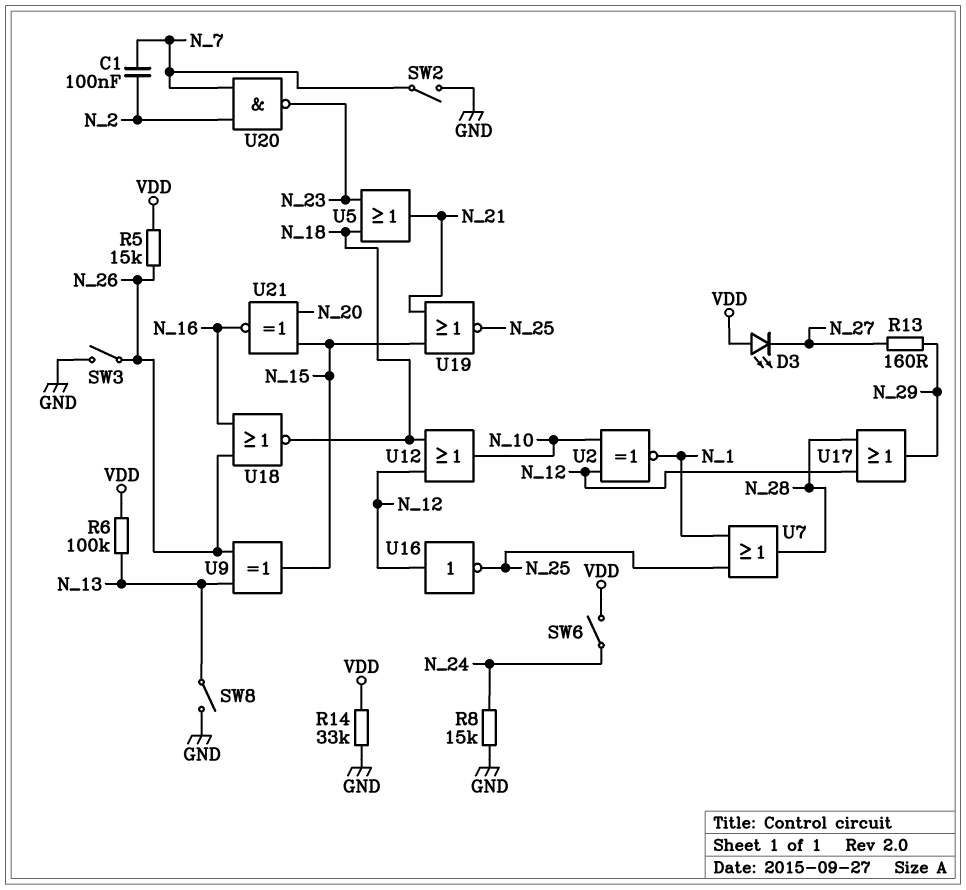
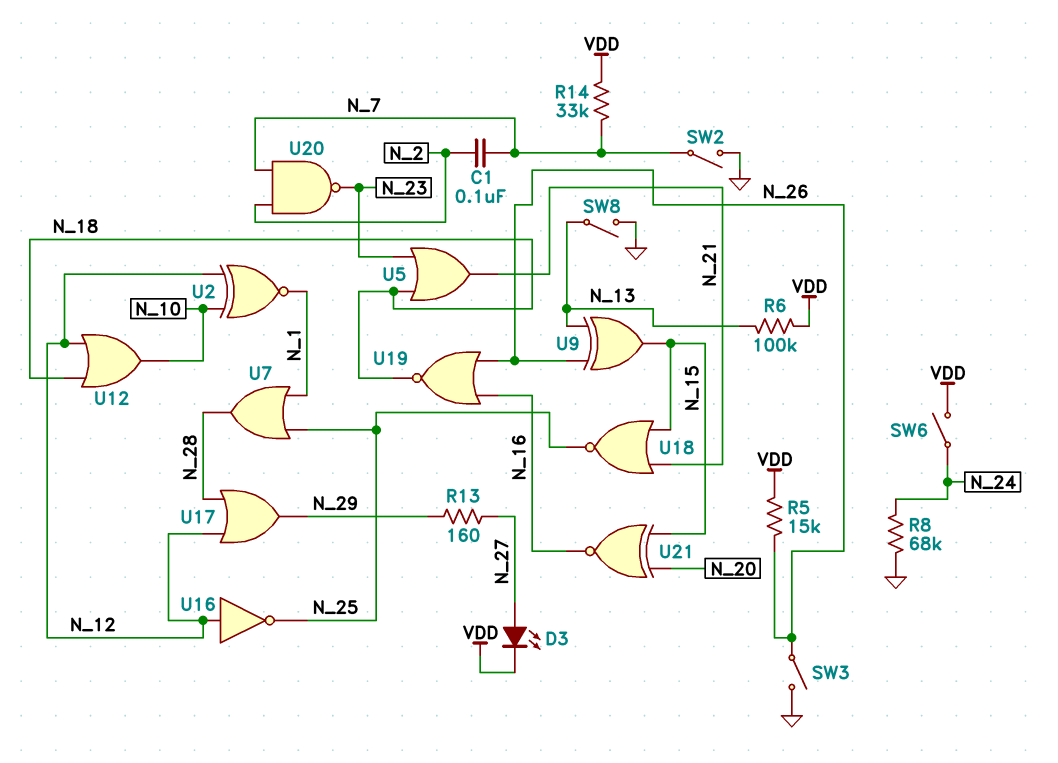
D3: LED (A VDD, K N_27) -> LED (A N_27, K VDD)
R8: 15k (GND, N_24) -> 68k (GND, N_24)
R14: 33k (GND, VDD) -> 33k (N_7, VDD)
U18: NOR (in N_16, in N_26, out N_18) -> NOR (in N_15, in N_21, out N_25)
U19: NOR (in N_15, in N_21, out N_25) -> NOR (in N_16, in N_26, out N_18)

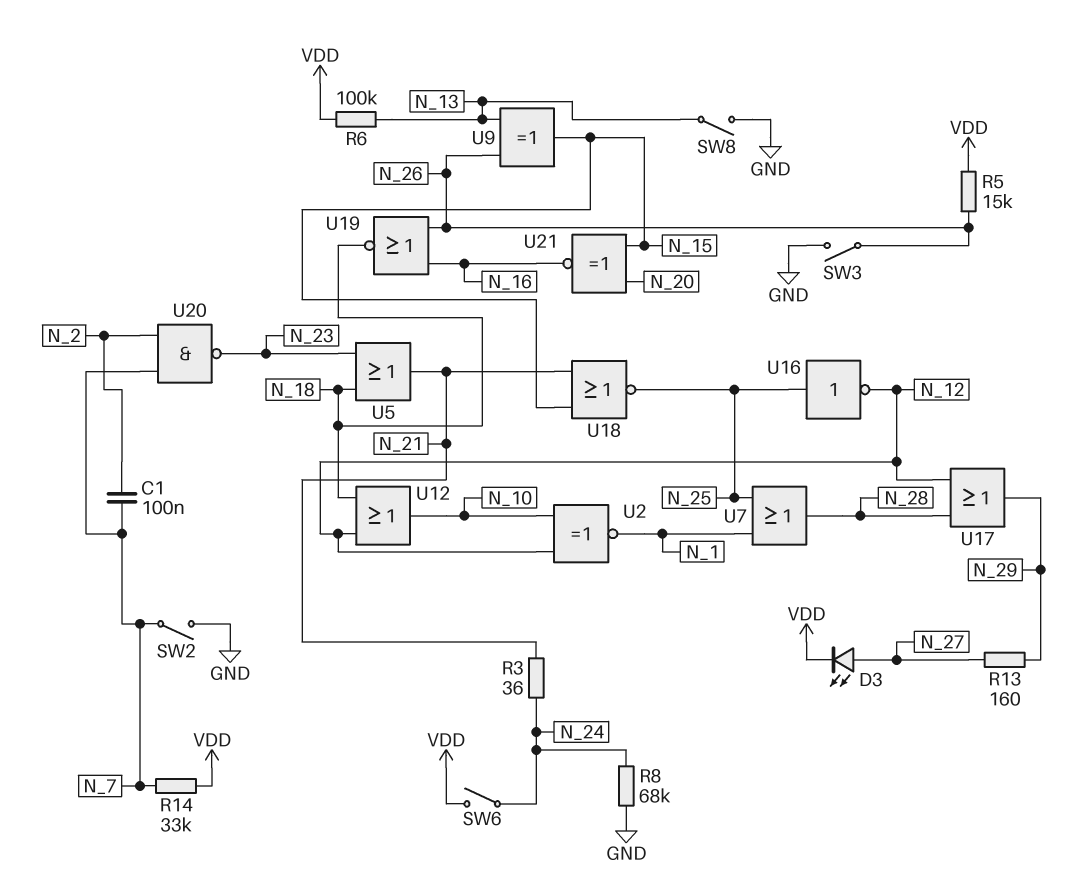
R3: none -> 36 (N_21, N_24)
U16: NOT (in N_12, out N_25) -> NOT (in N_25, out N_12)

